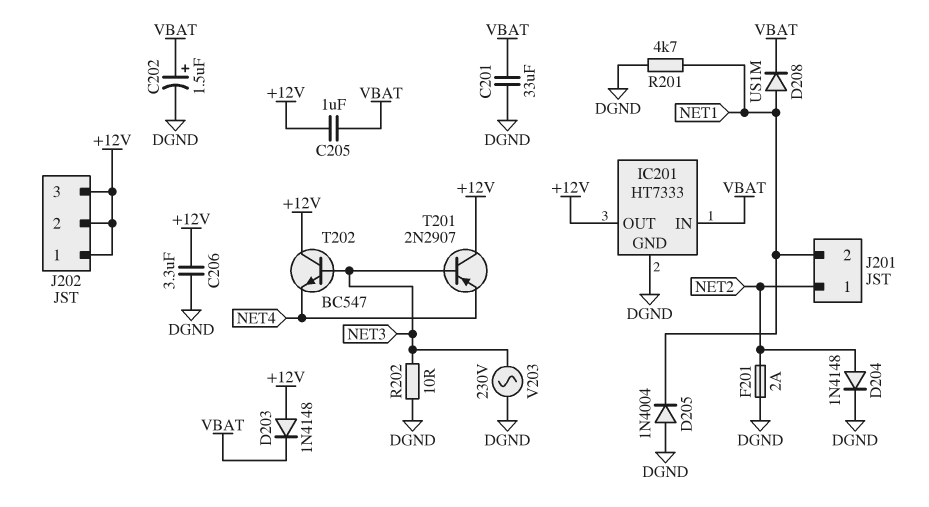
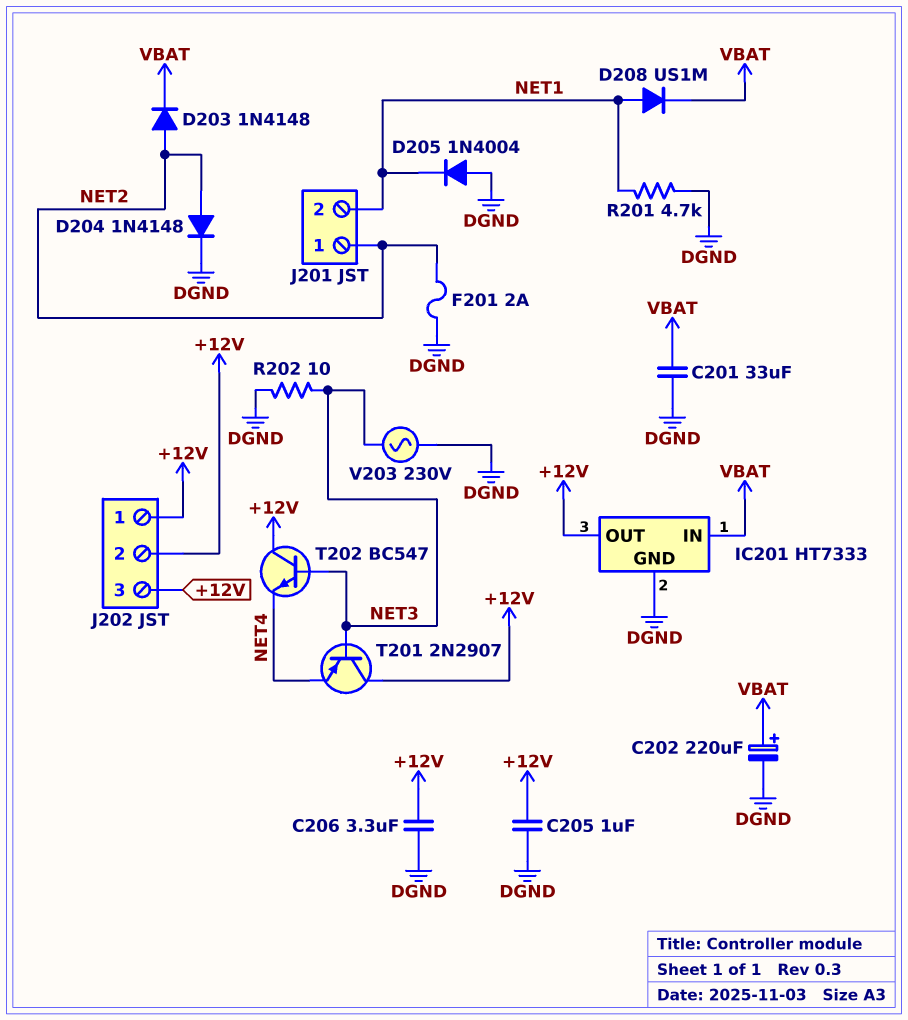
C202: 1.5uF (plus VBAT, minus DGND) -> 220uF (plus VBAT, minus DGND)
C205: 1uF (+12V, VBAT) -> 1uF (+12V, DGND)
D203: diode 1N4148 (A +12V, K VBAT) -> diode 1N4148 (A NET2, K VBAT)

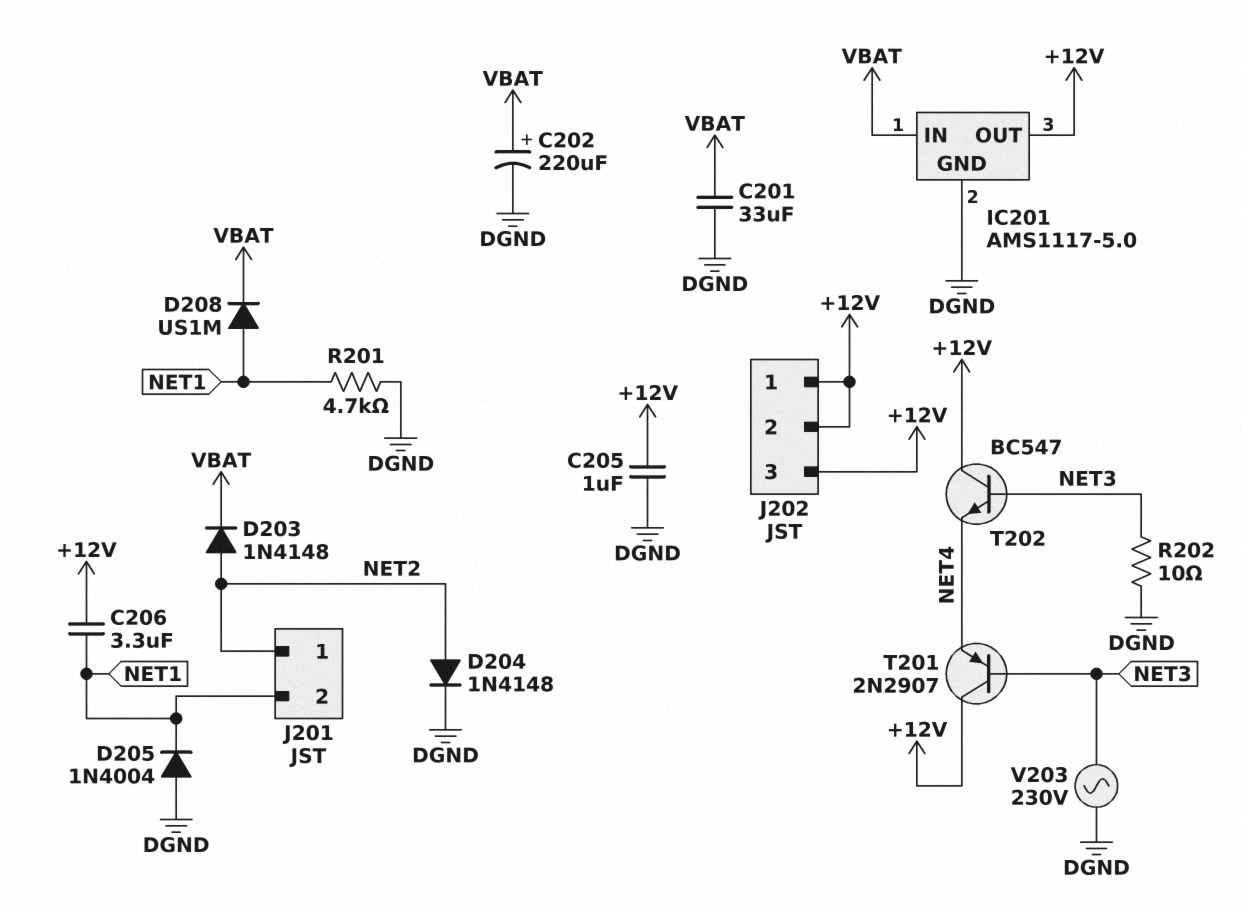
C206: 3.3uF (+12V, DGND) -> 3.3uF (+12V, NET1)
F201: 2A (DGND, NET2) -> none
IC201: HT7333 -> AMS1117-5.0

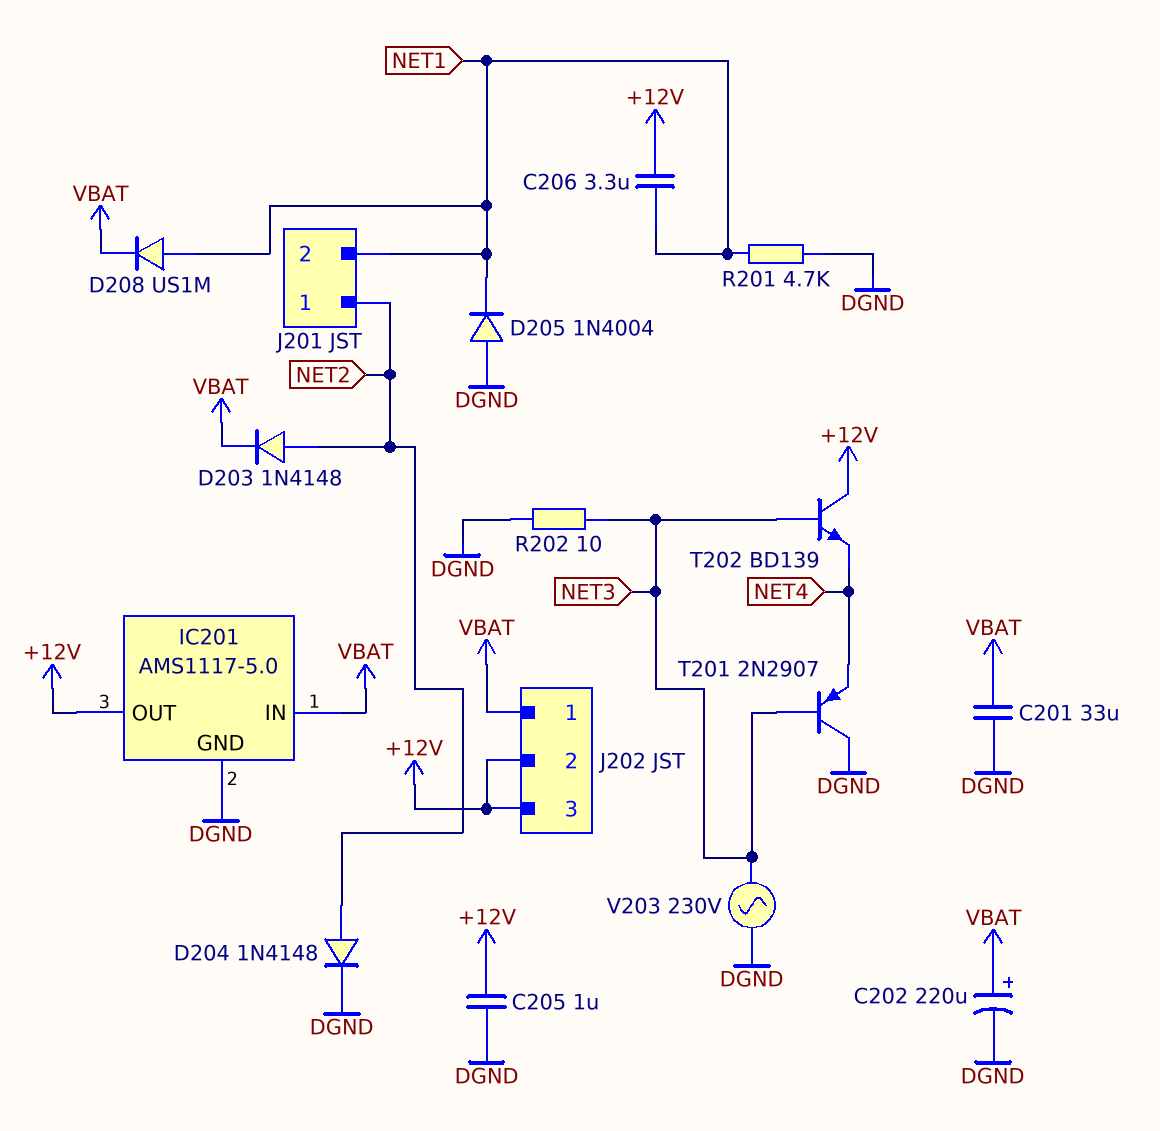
J202 pin 1: +12V -> VBAT
T201: PNP 2N2907 (B NET3, C +12V, E NET4) -> PNP 2N2907 (B NET3, C DGND, E NET4)
T202: NPN BC547 (B NET3, C +12V, E NET4) -> NPN BD139 (B NET3, C +12V, E NET4)

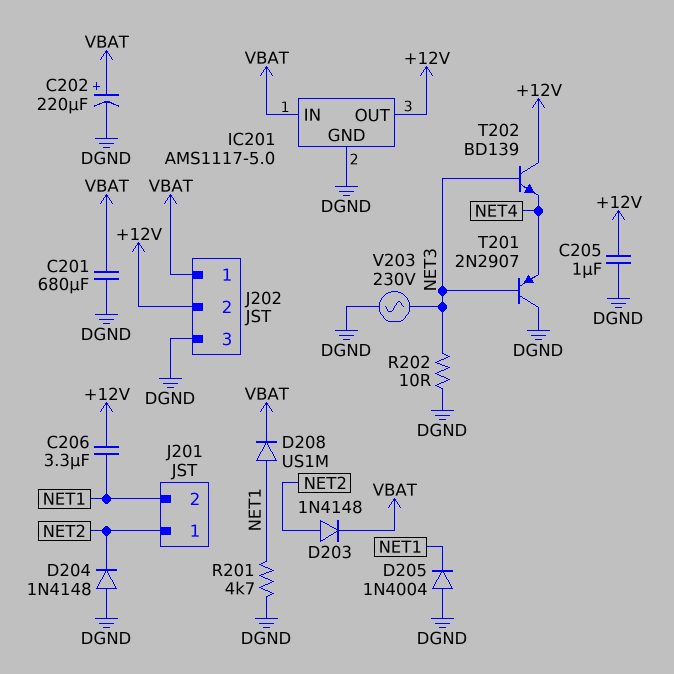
C201: 33uF (DGND, VBAT) -> 680uF (DGND, VBAT)
D204: diode 1N4148 (A NET2, K DGND) -> diode 1N4148 (A DGND, K NET2)
J202 pin 3: +12V -> DGND

